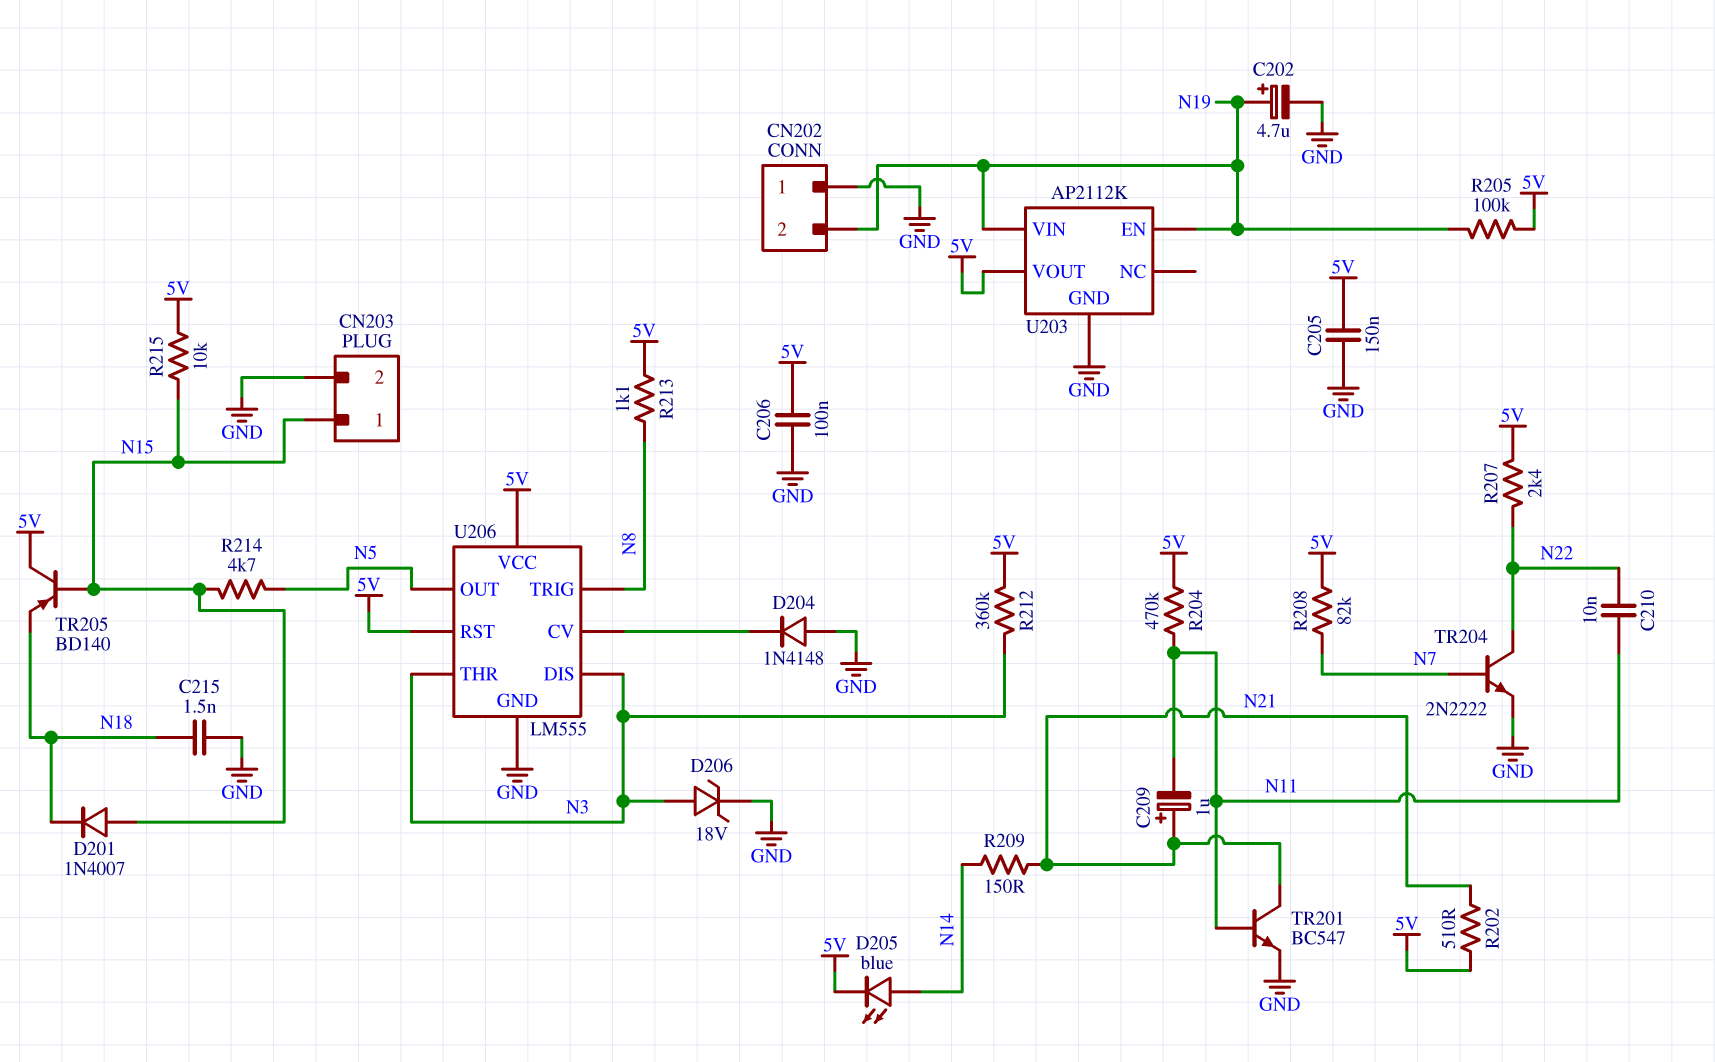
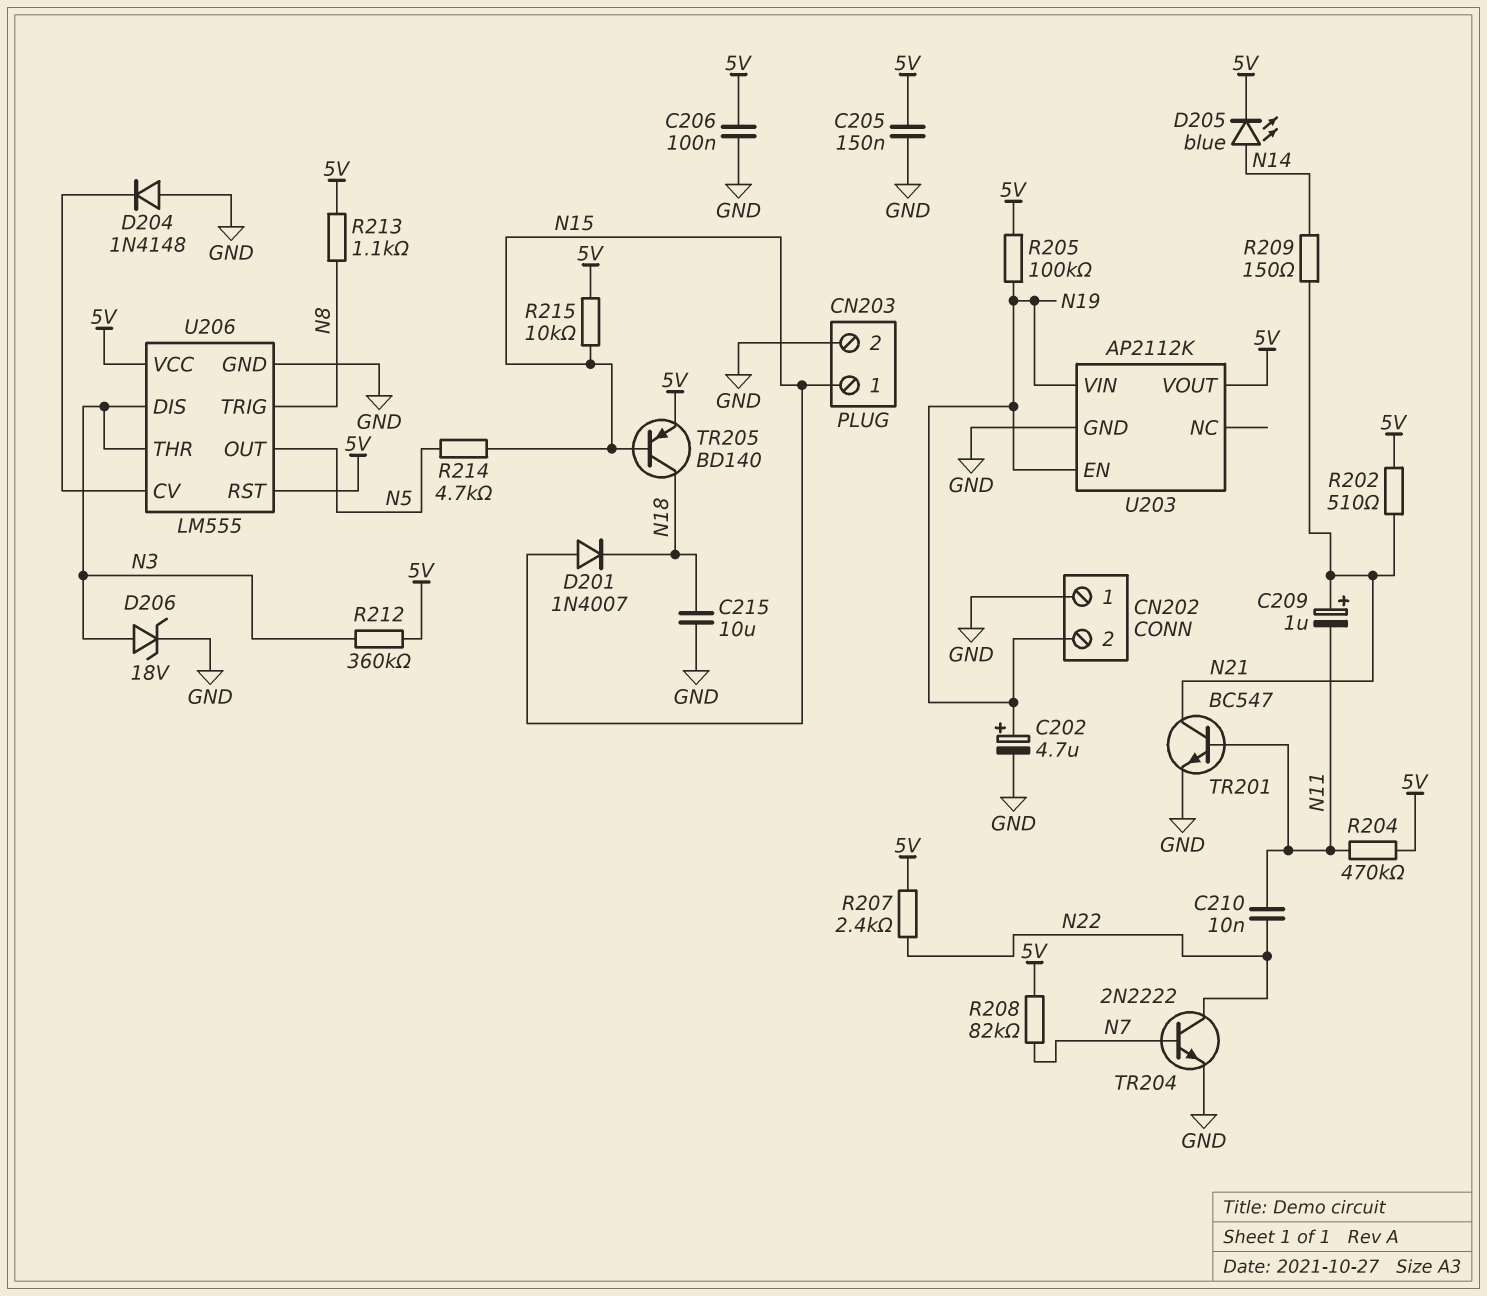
C215: 1.5nF (GND, N18) -> 10uF (GND, N18)
TR205: PNP BD140 (B N15, C 5V, E N18) -> PNP BD140 (B N15, C N18, E 5V)

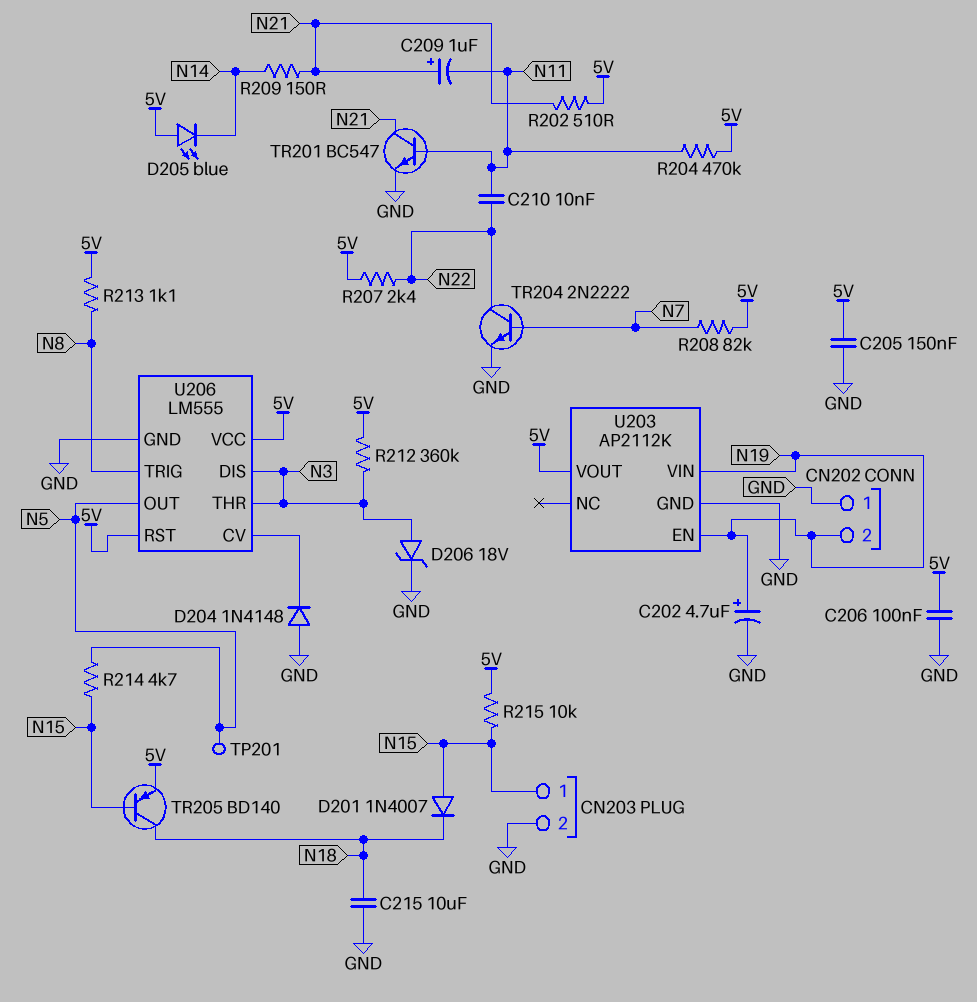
D205: LED blue (A N14, K 5V) -> LED blue (A 5V, K N14)
R205: 100k (5V, N19) -> none
TP201: none -> test point (N5)

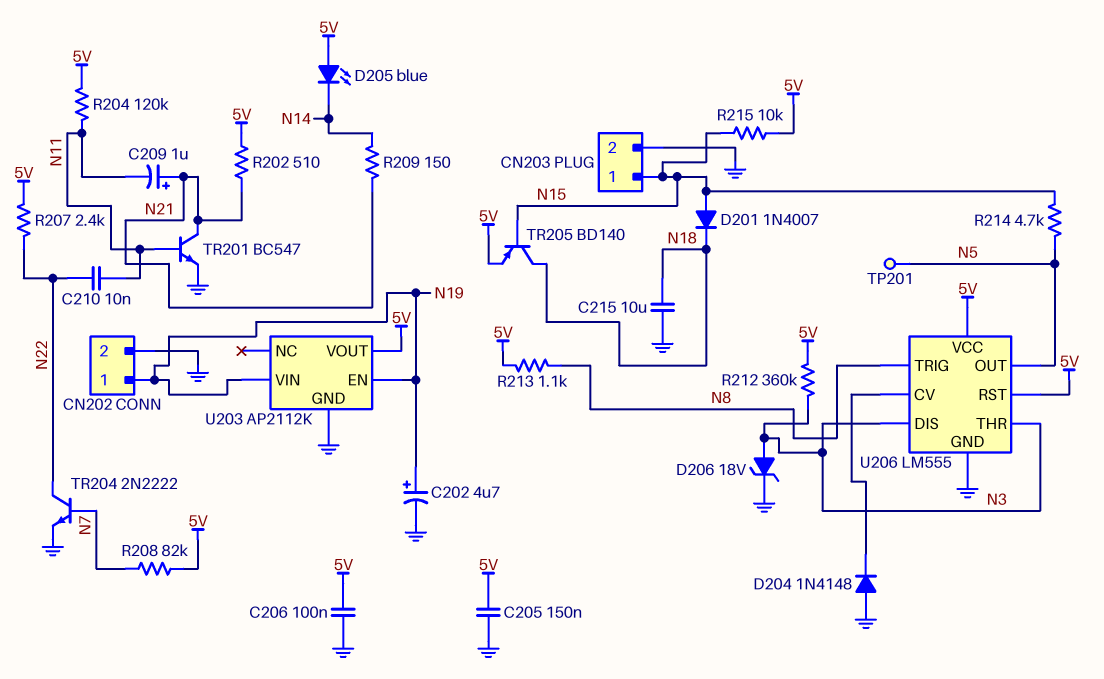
CN202 pin 1: GND -> N19
CN202 pin 2: N19 -> GND
R204: 470k (5V, N11) -> 120k (5V, N11)

